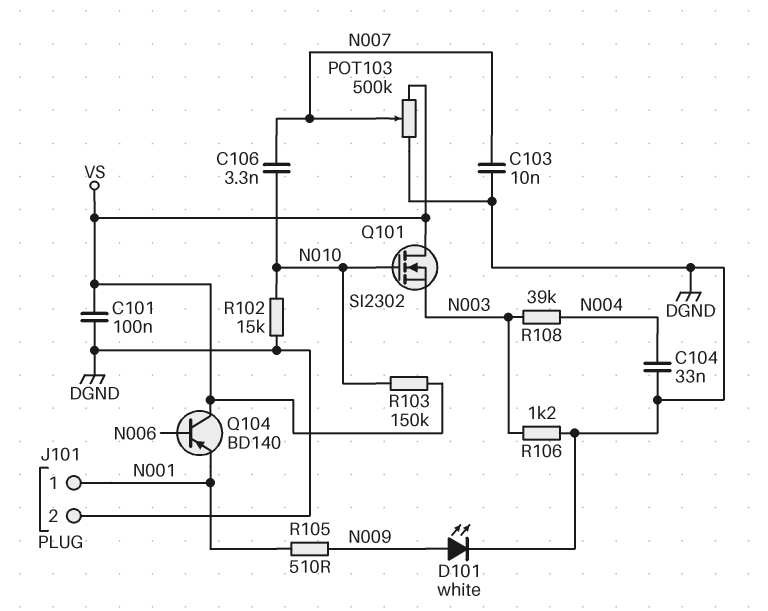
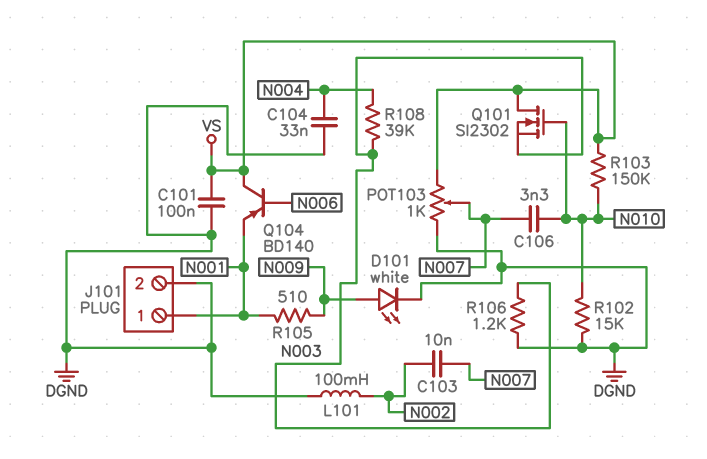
C103: 10nF (DGND, N007) -> 10nF (N002, N007)
L101: none -> 100mH (DGND, N002)
POT103: 500k (DGND, VS, wiper N007) -> 1k (DGND, VS, wiper N007)

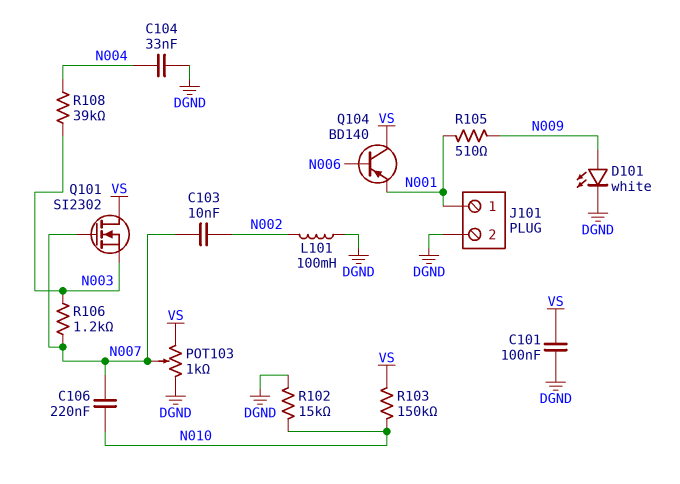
C106: 3.3nF (N007, N010) -> 220nF (N007, N010)
Q101: NMOS SI2302 (G N010, D VS, S N003) -> NMOS SI2302 (G N007, D VS, S N003)
R106: 1.2k (DGND, N003) -> 1.2k (N003, N007)

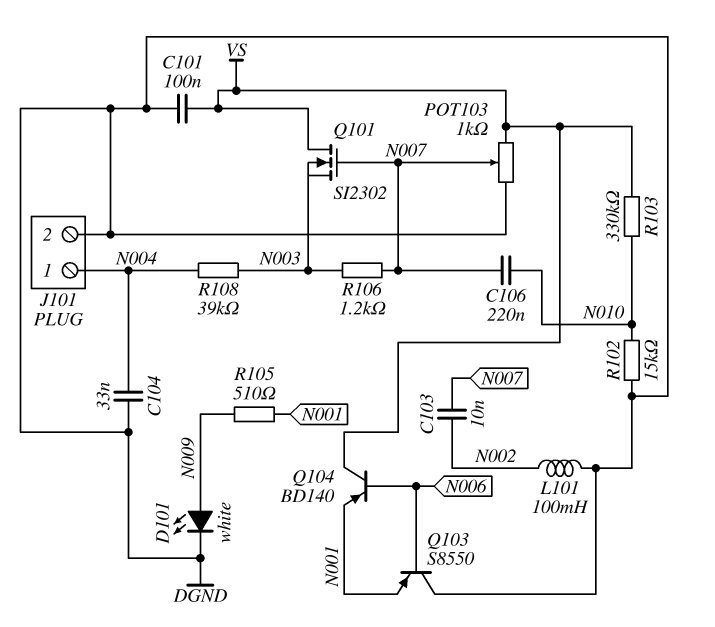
J101 pin 1: N001 -> N004
Q103: none -> PNP S8550 (B N006, C DGND, E N001)
R103: 150k (N010, VS) -> 330k (N010, VS)

